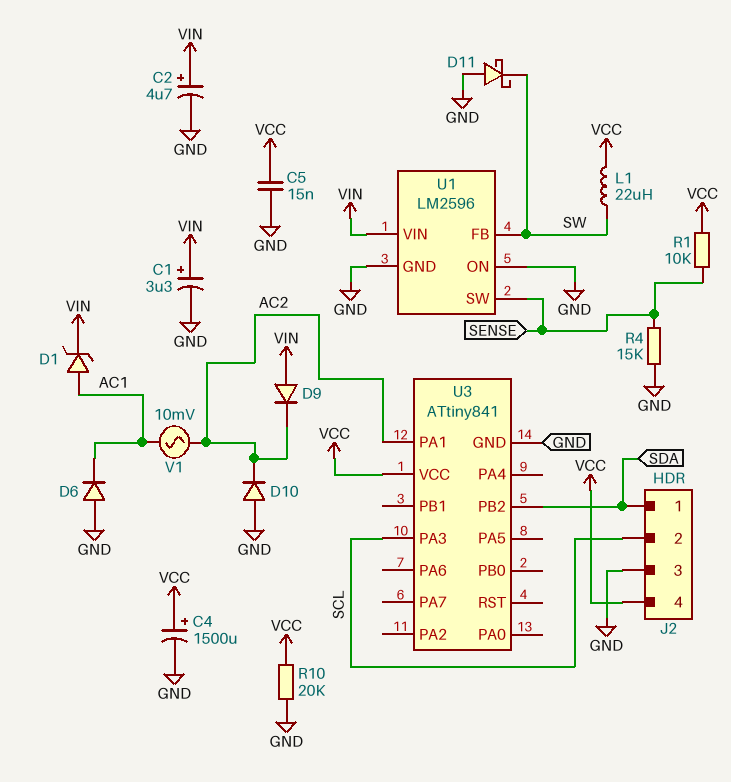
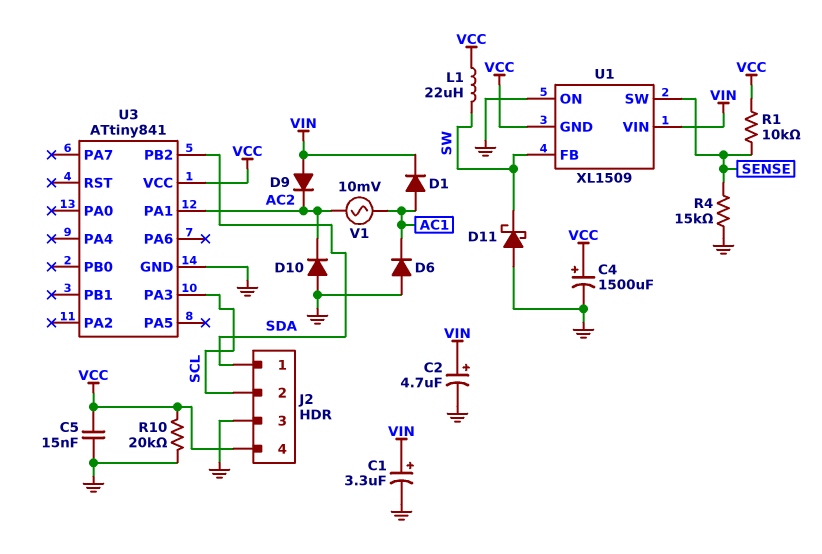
D1: zener (A AC1, K VIN) -> diode (A AC1, K VIN)
U1: LM2596 -> XL1509
U1 pin GND: GND -> VCC

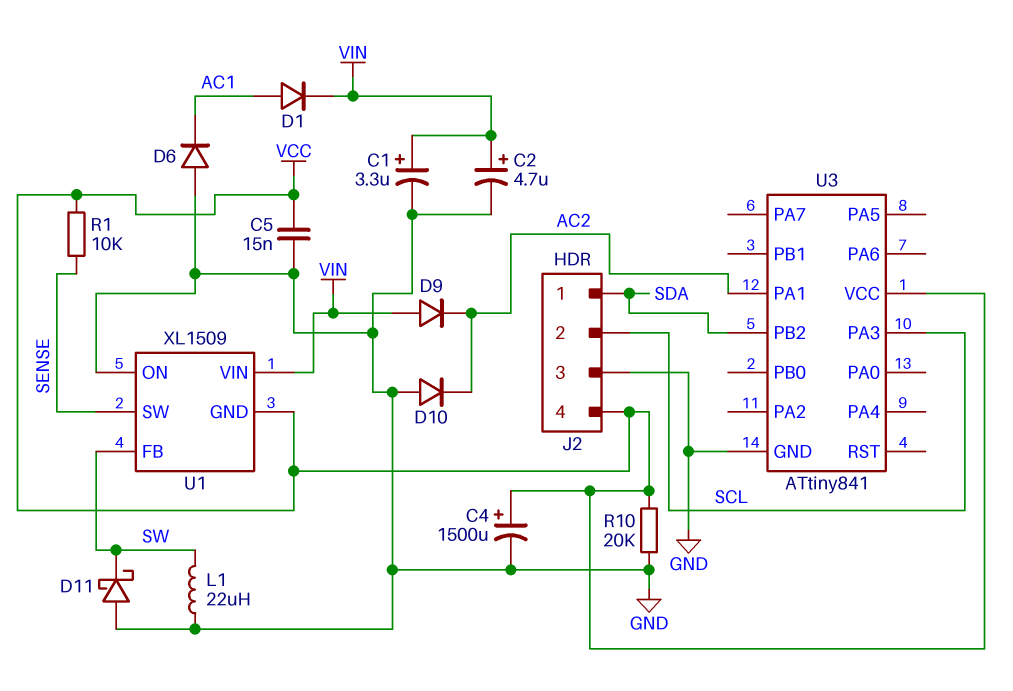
L1: 22uH (SW, VCC) -> 22uH (GND, SW)
R4: 15k (GND, SENSE) -> none
V1: AC 10mV (AC1, AC2) -> none

